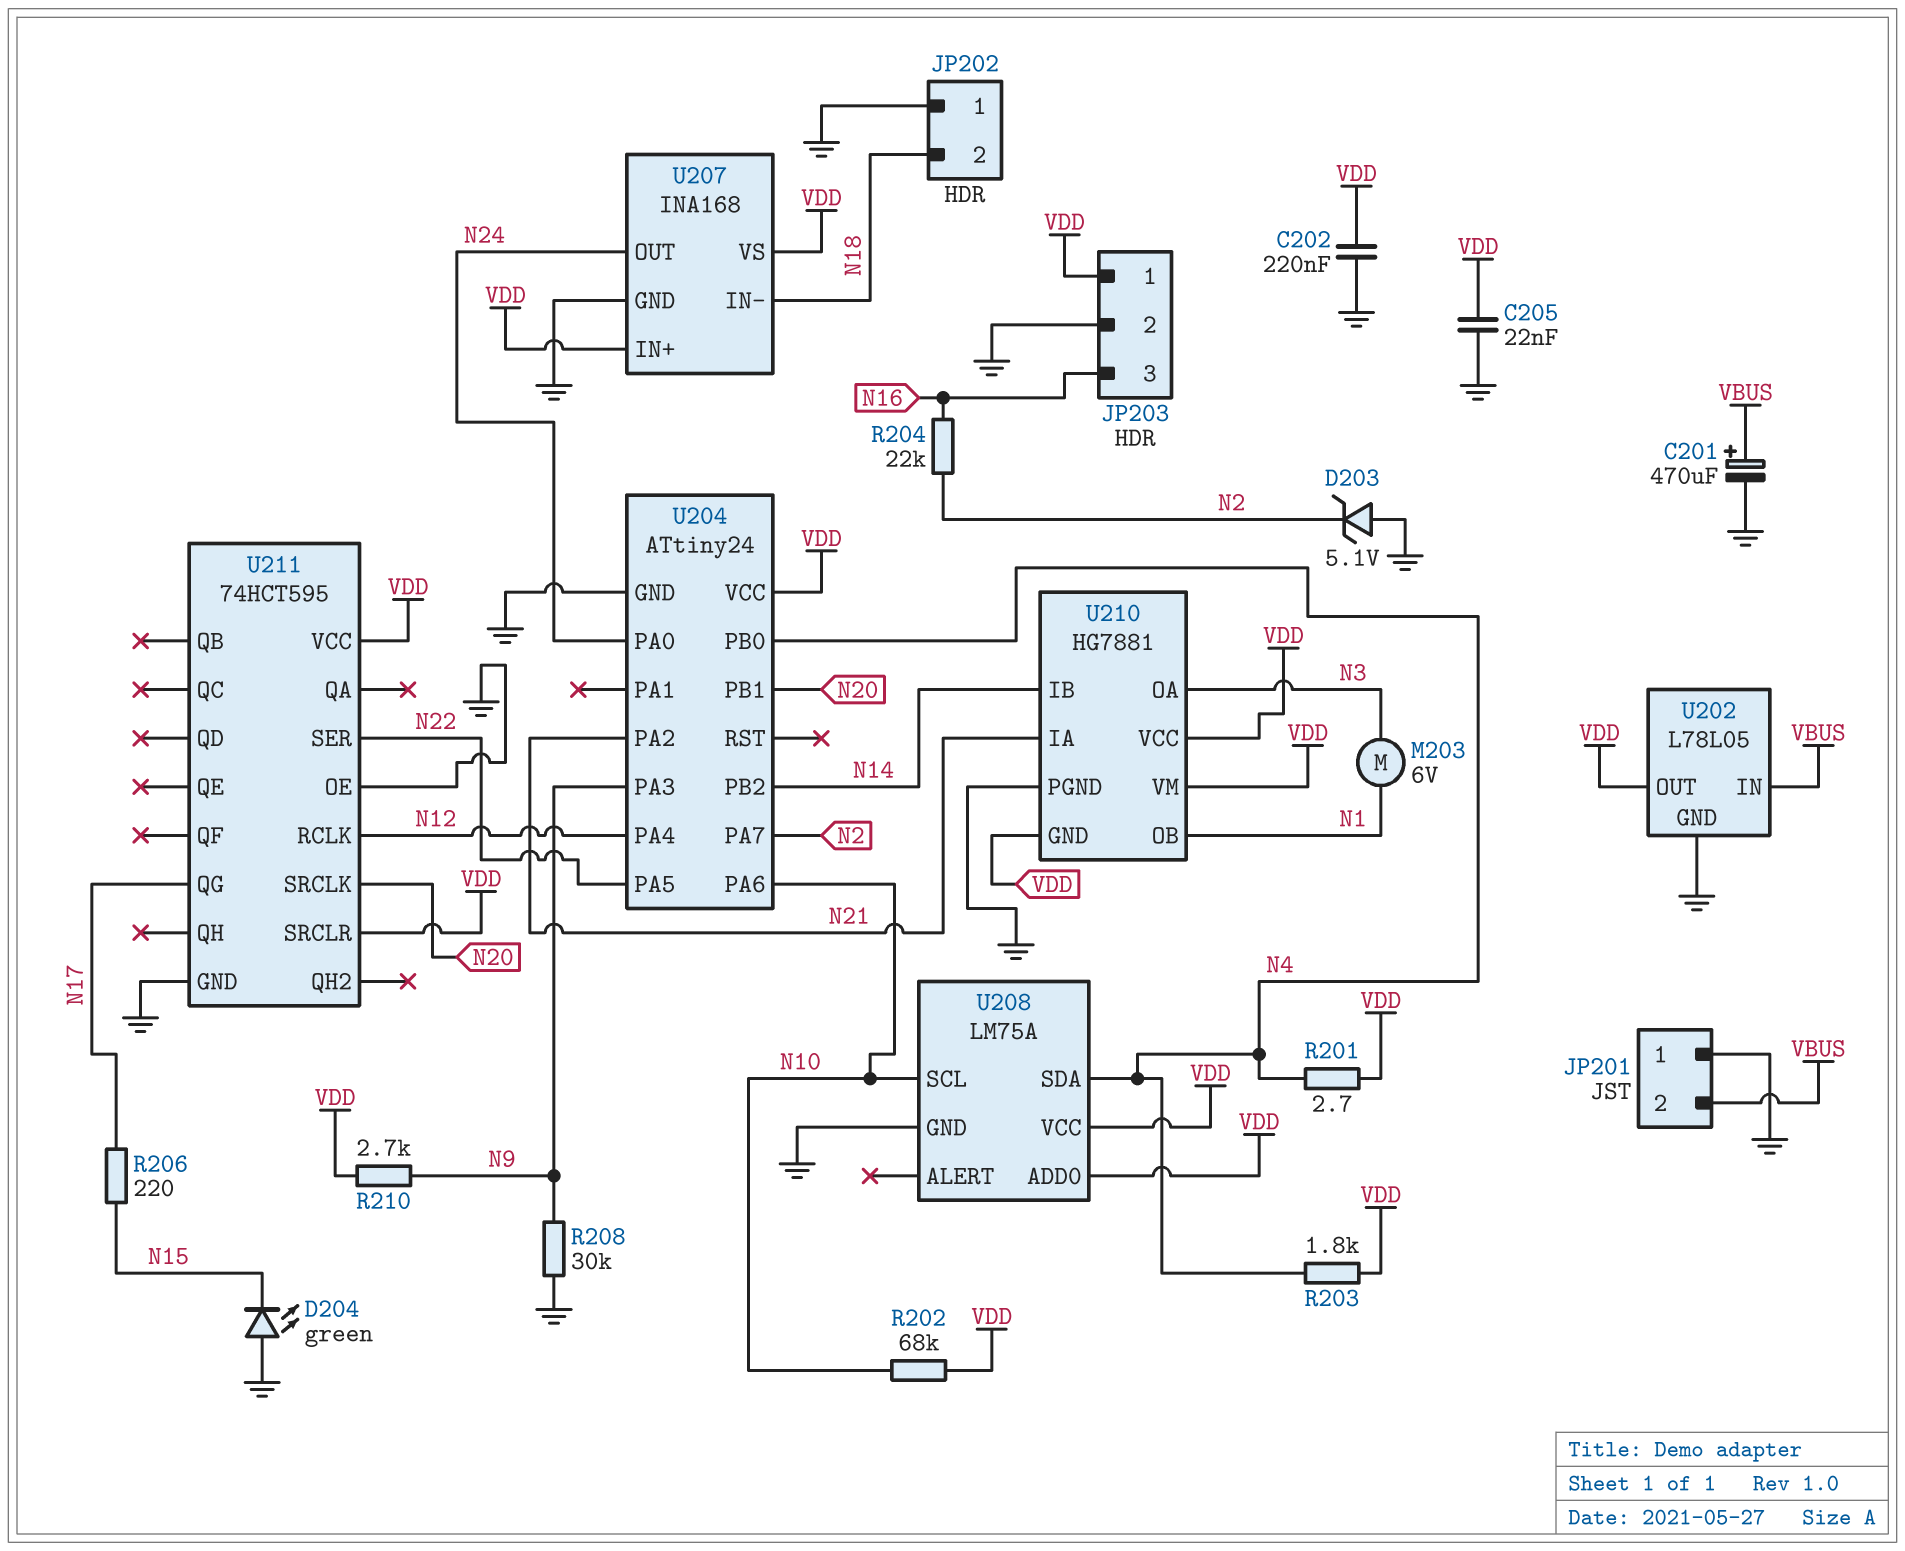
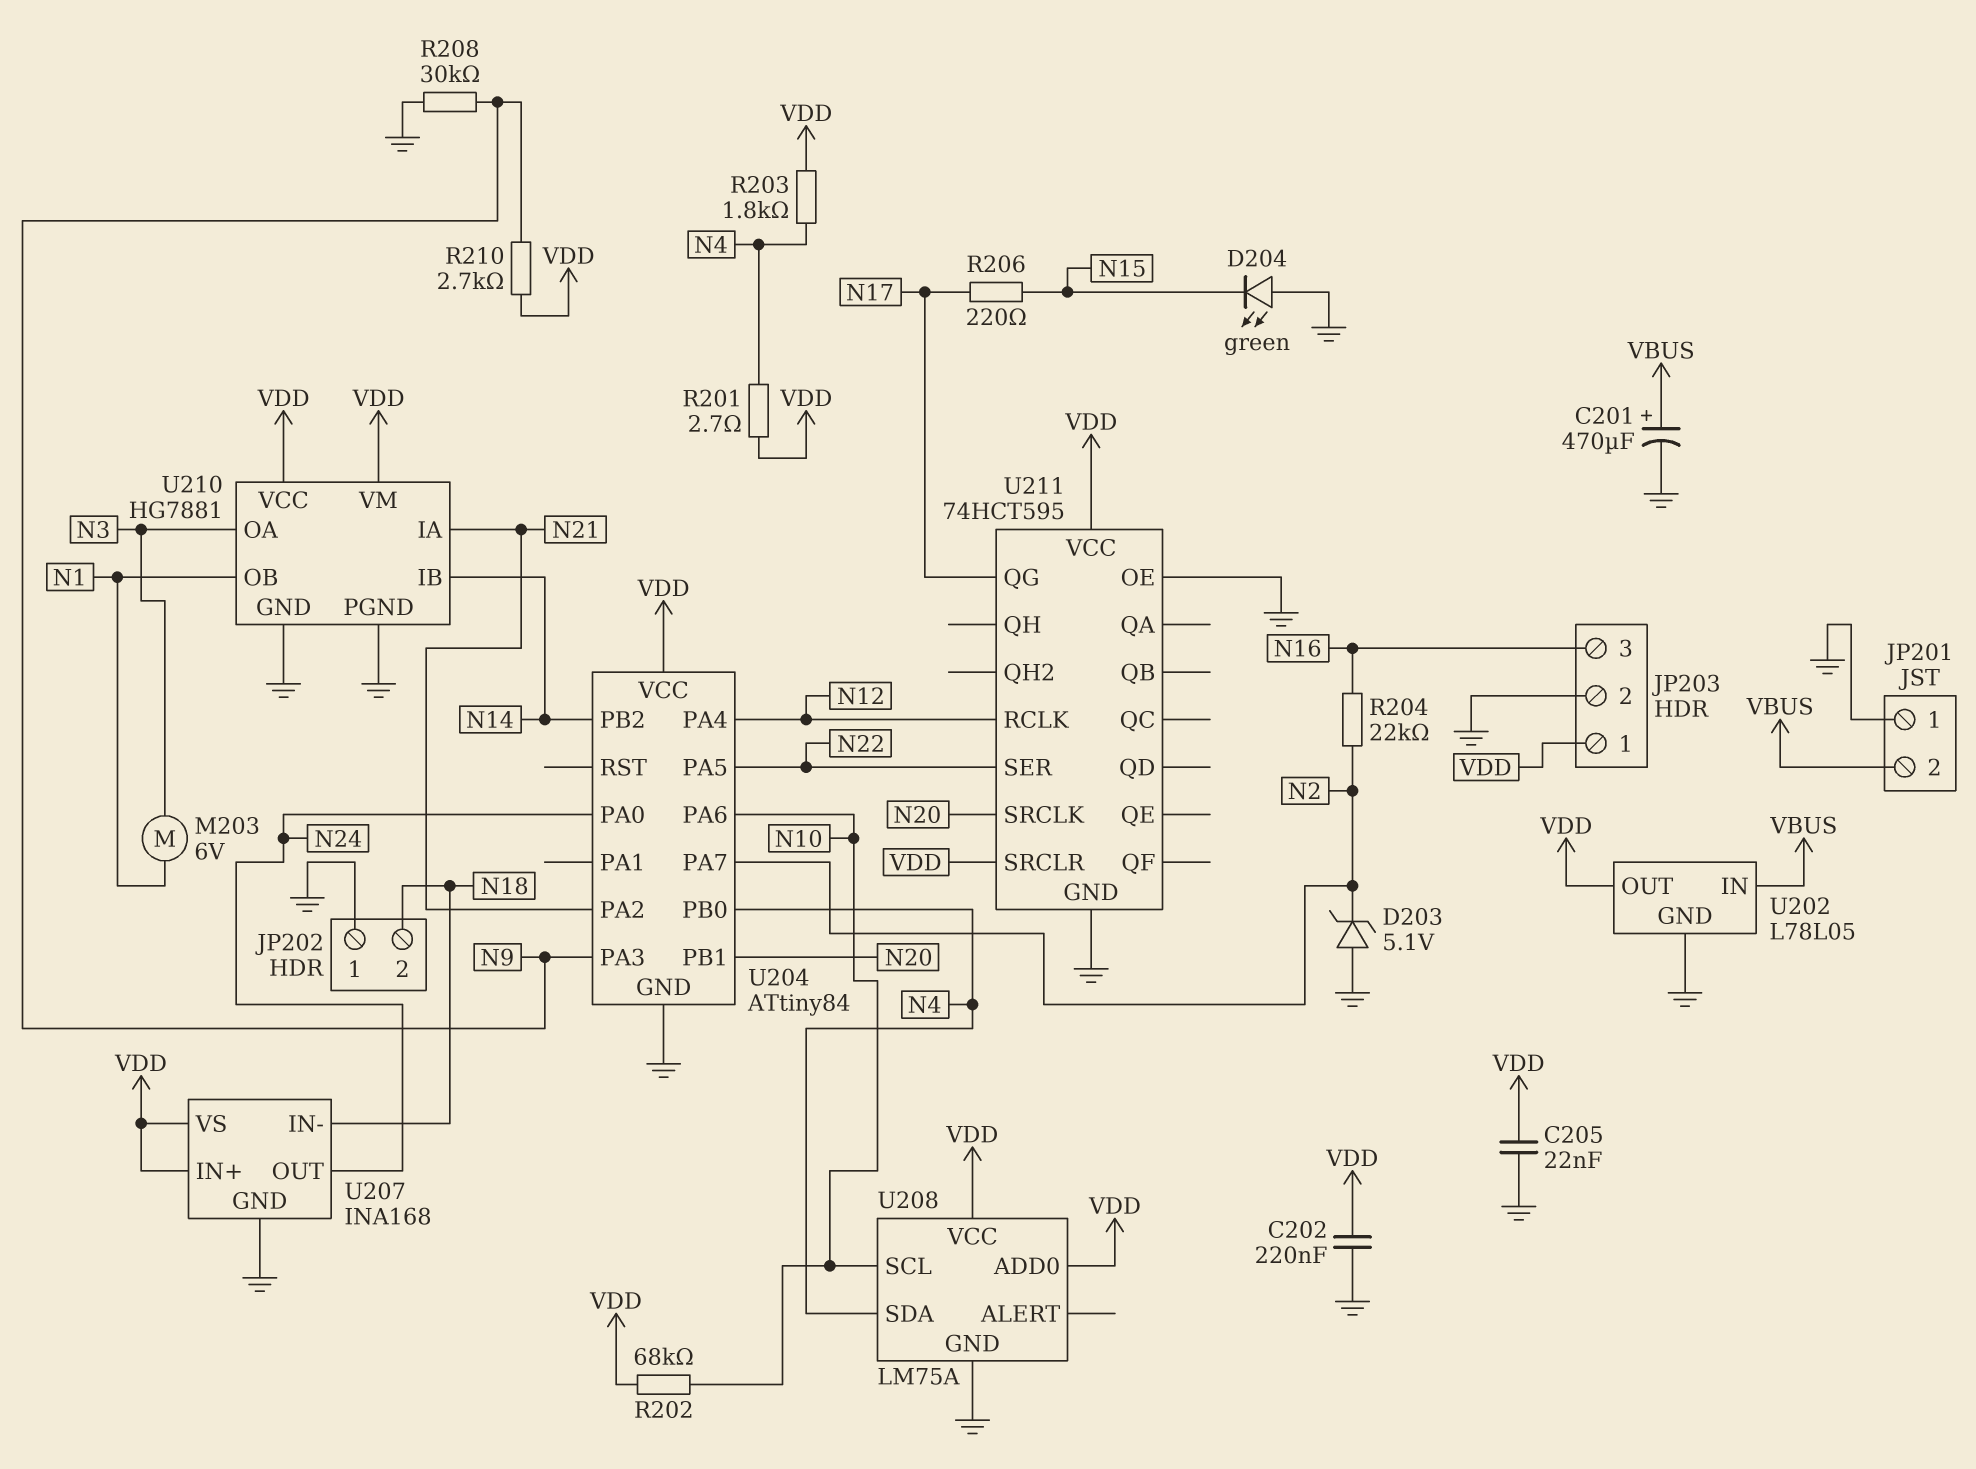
U204: ATtiny24 -> ATtiny84
U210 pin GND: VDD -> GND

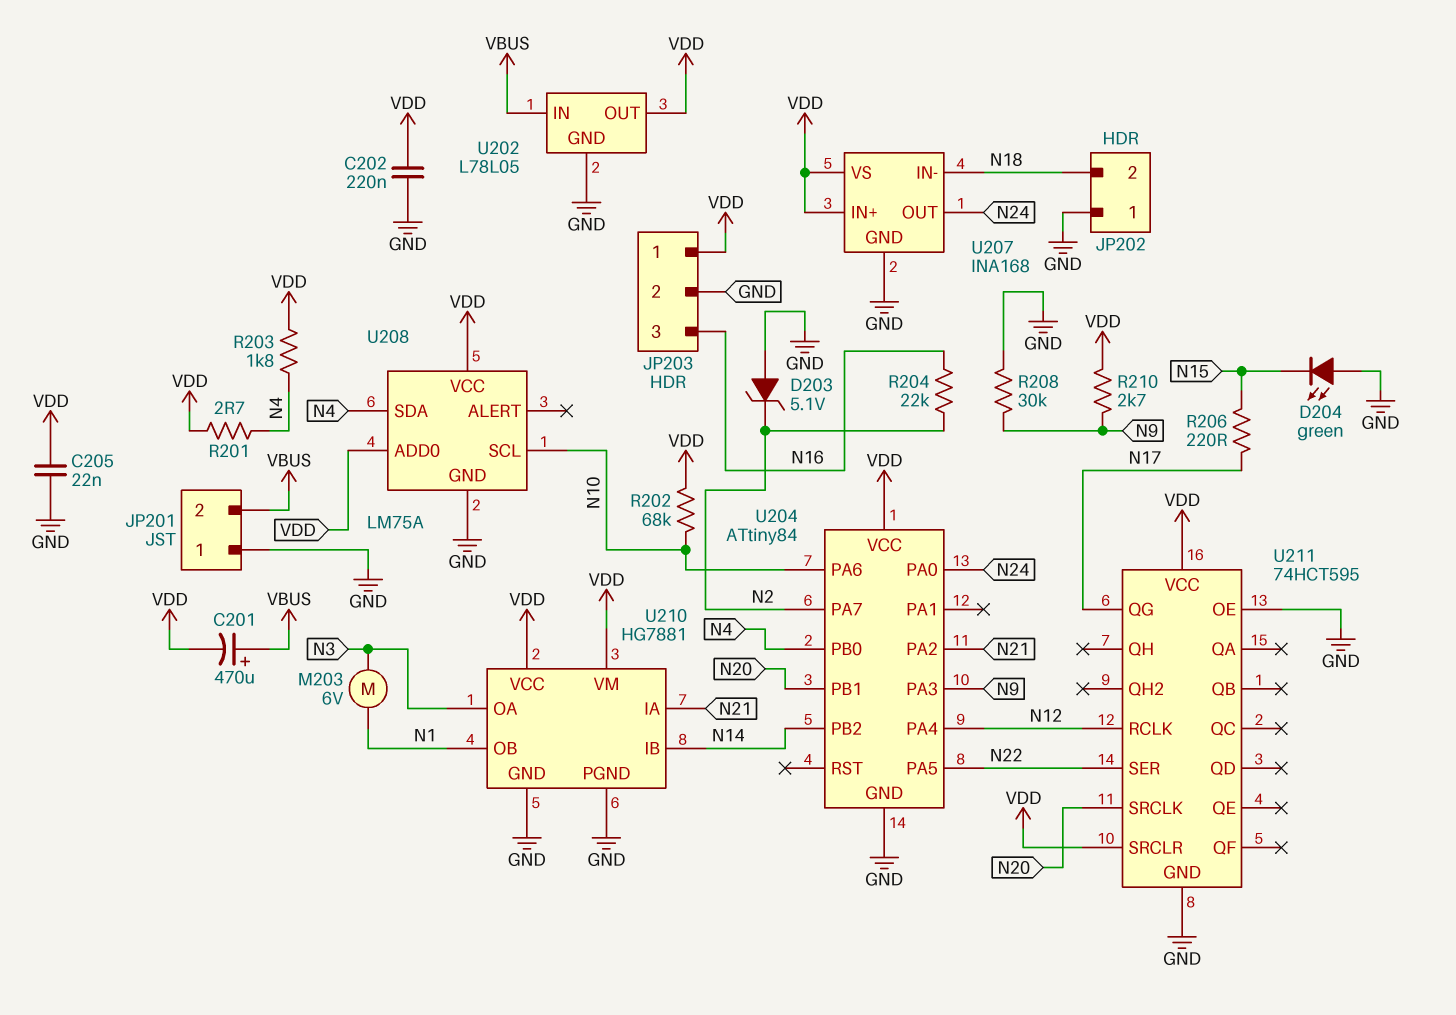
C201: 470uF (plus VBUS, minus GND) -> 470uF (plus VBUS, minus VDD)

